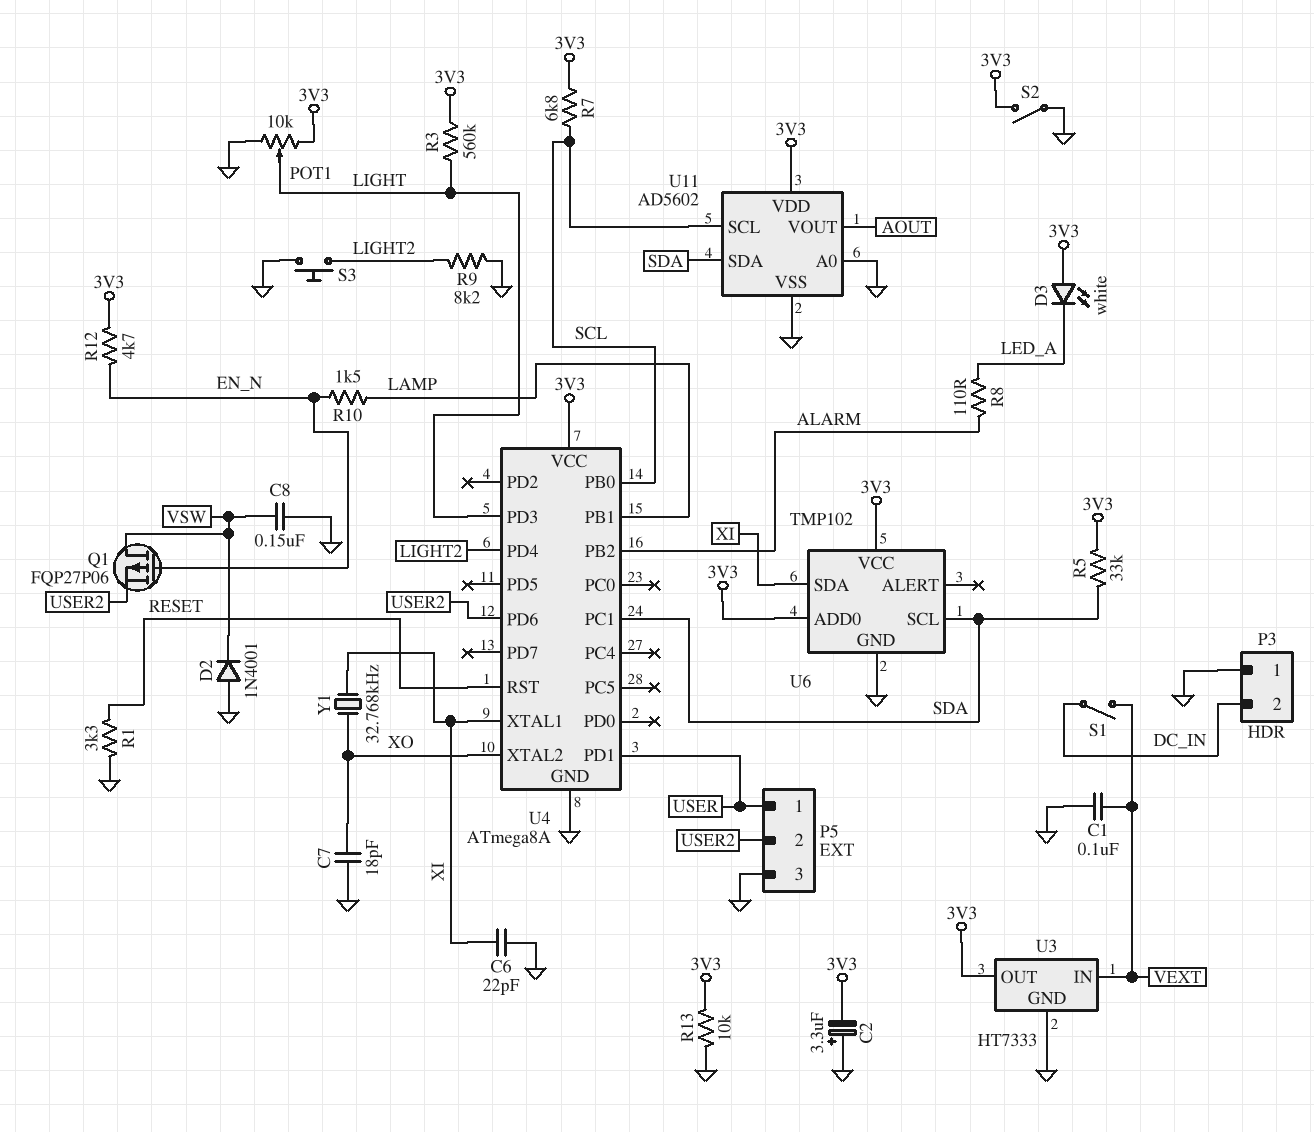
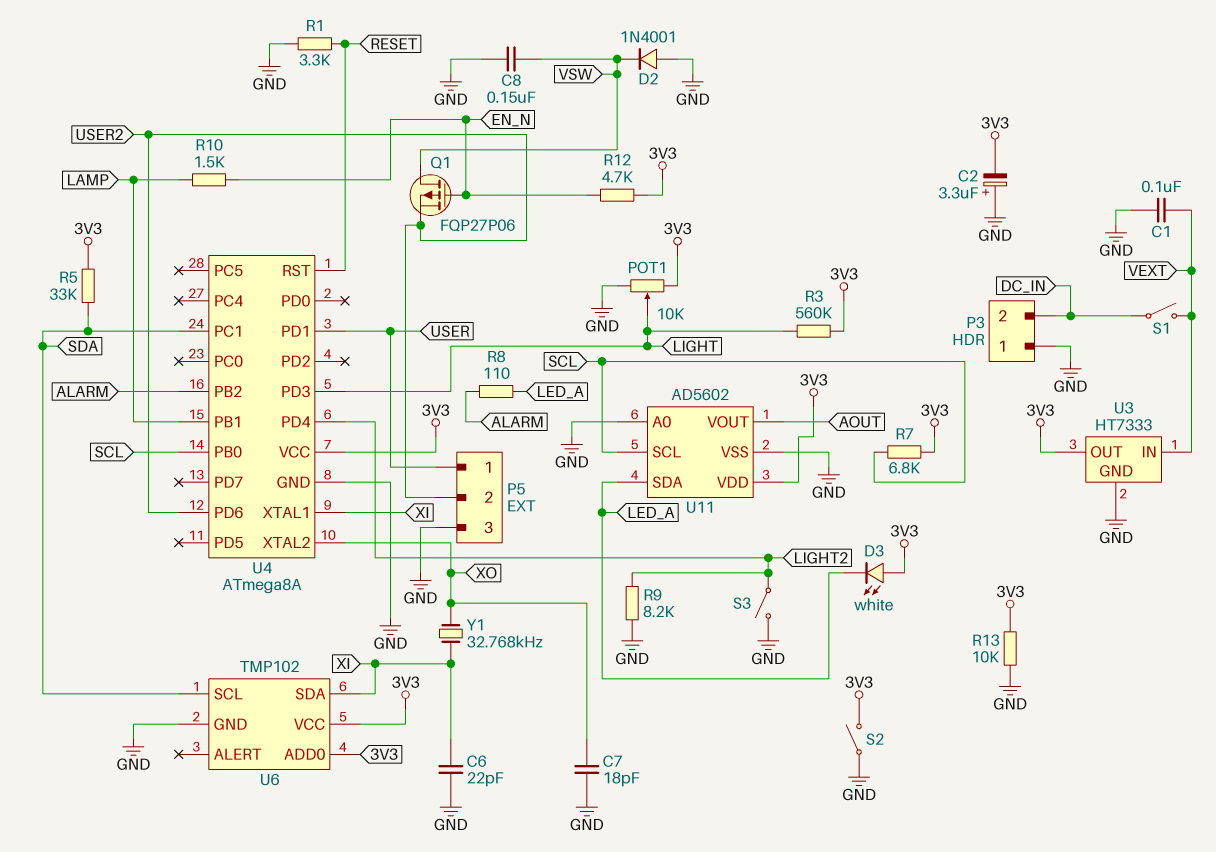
S3: button (GND, LIGHT2) -> switch (GND, LIGHT2)
U11 pin SDA: SDA -> LED_A

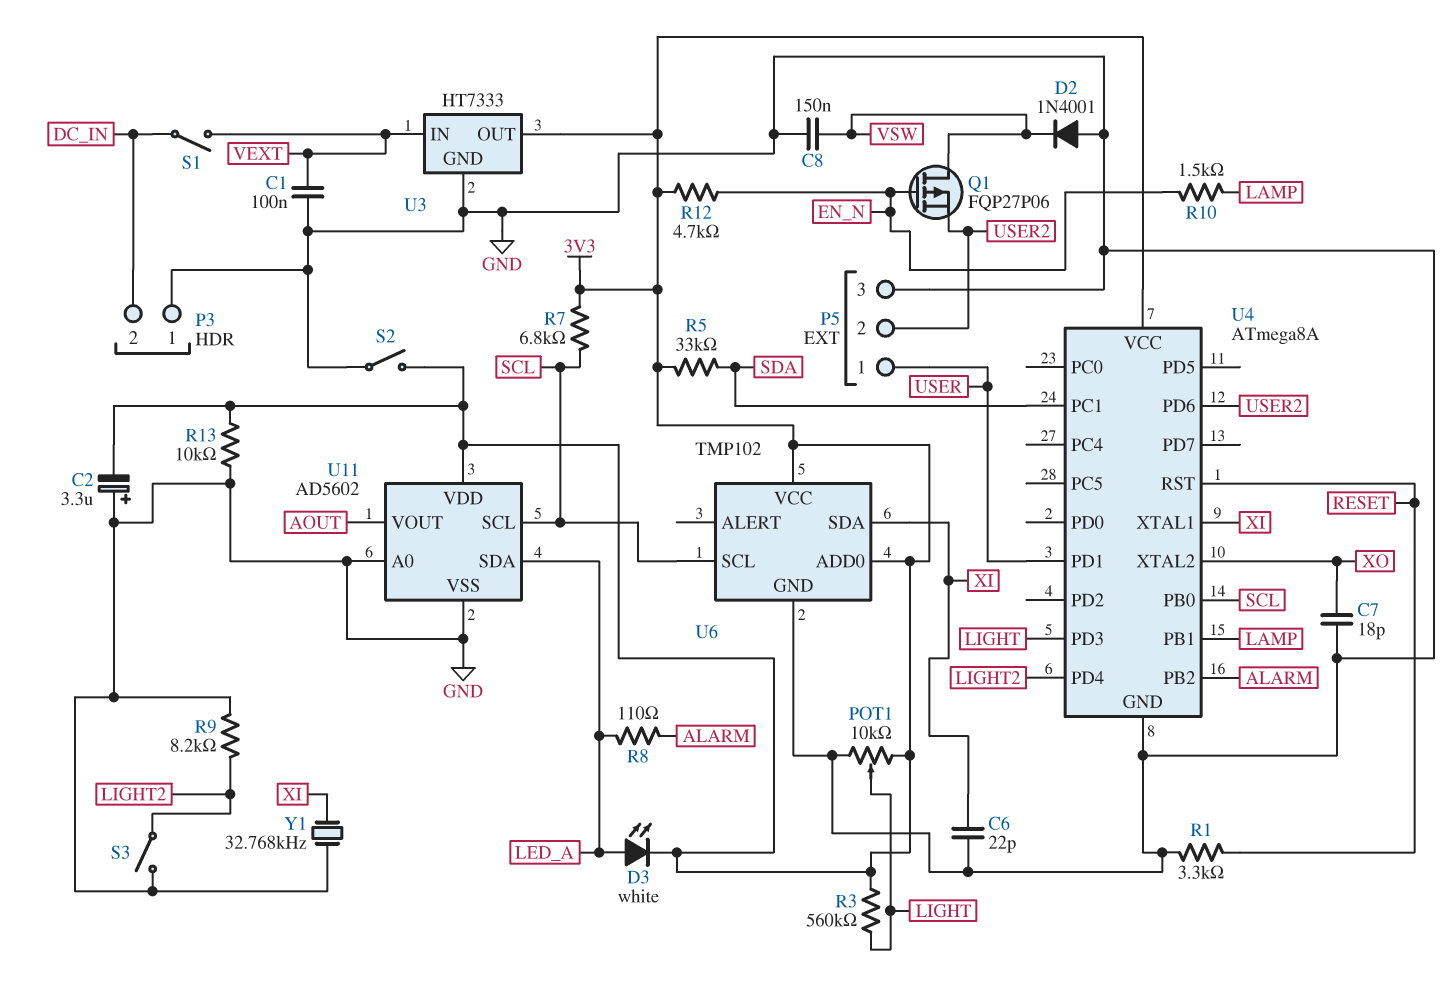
D3: LED white (A 3V3, K LED_A) -> LED white (A LED_A, K 3V3)
U6 pin SCL: SDA -> SCL
Y1: 32.768kHz (XI, XO) -> 32.768kHz (GND, XI)

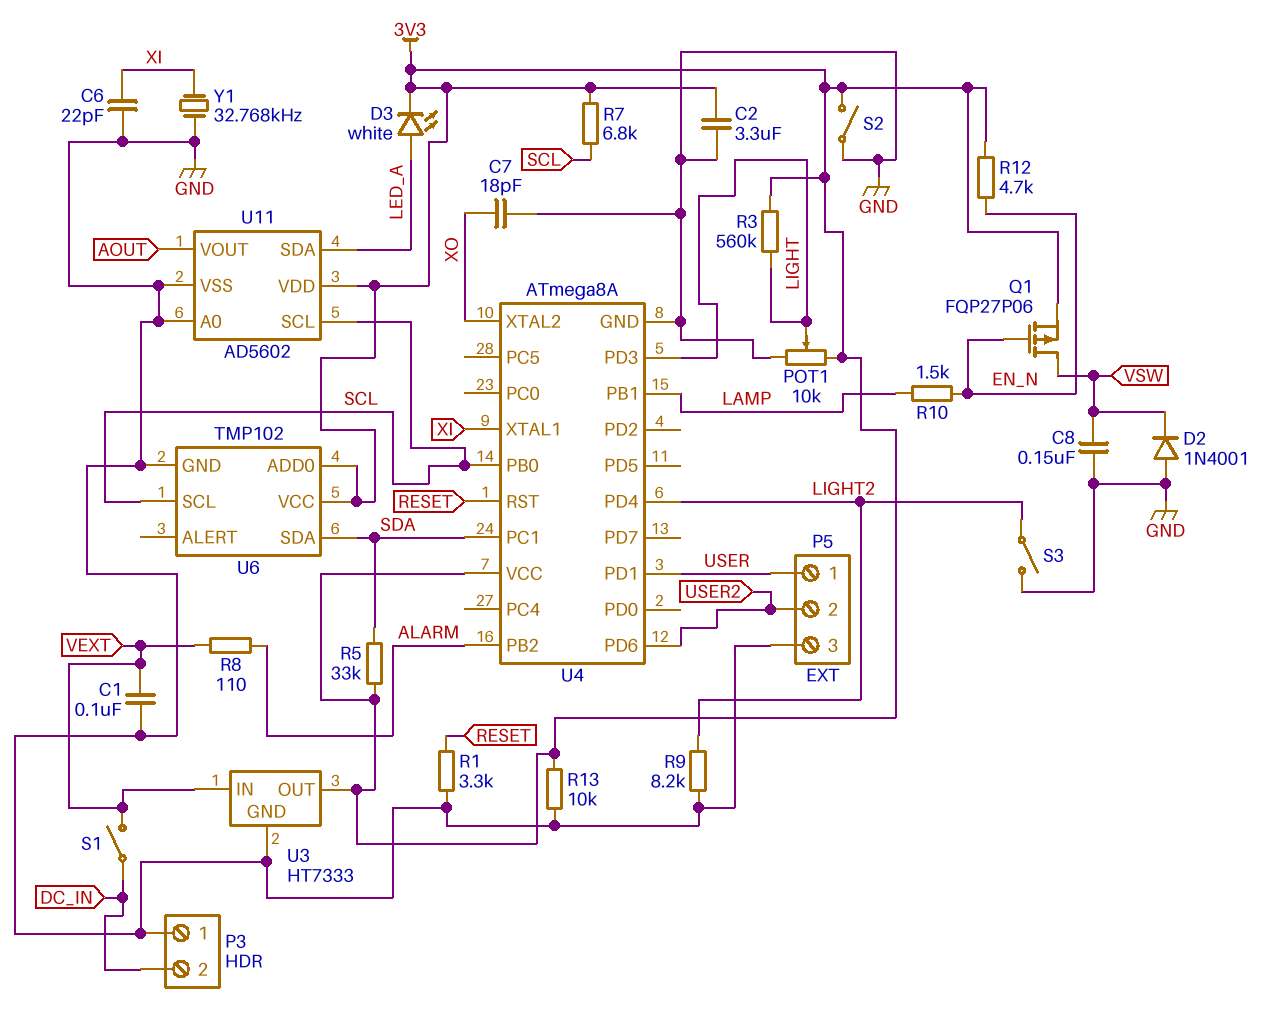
C2: 3.3uF (plus GND, minus 3V3) -> 3.3uF (3V3, GND)
Q1: PMOS FQP27P06 (G EN_N, D VSW, S USER2) -> PMOS FQP27P06 (G EN_N, D VSW, S 3V3)
R8: 110 (ALARM, LED_A) -> 110 (ALARM, VEXT)
U6 pin SDA: XI -> SDA

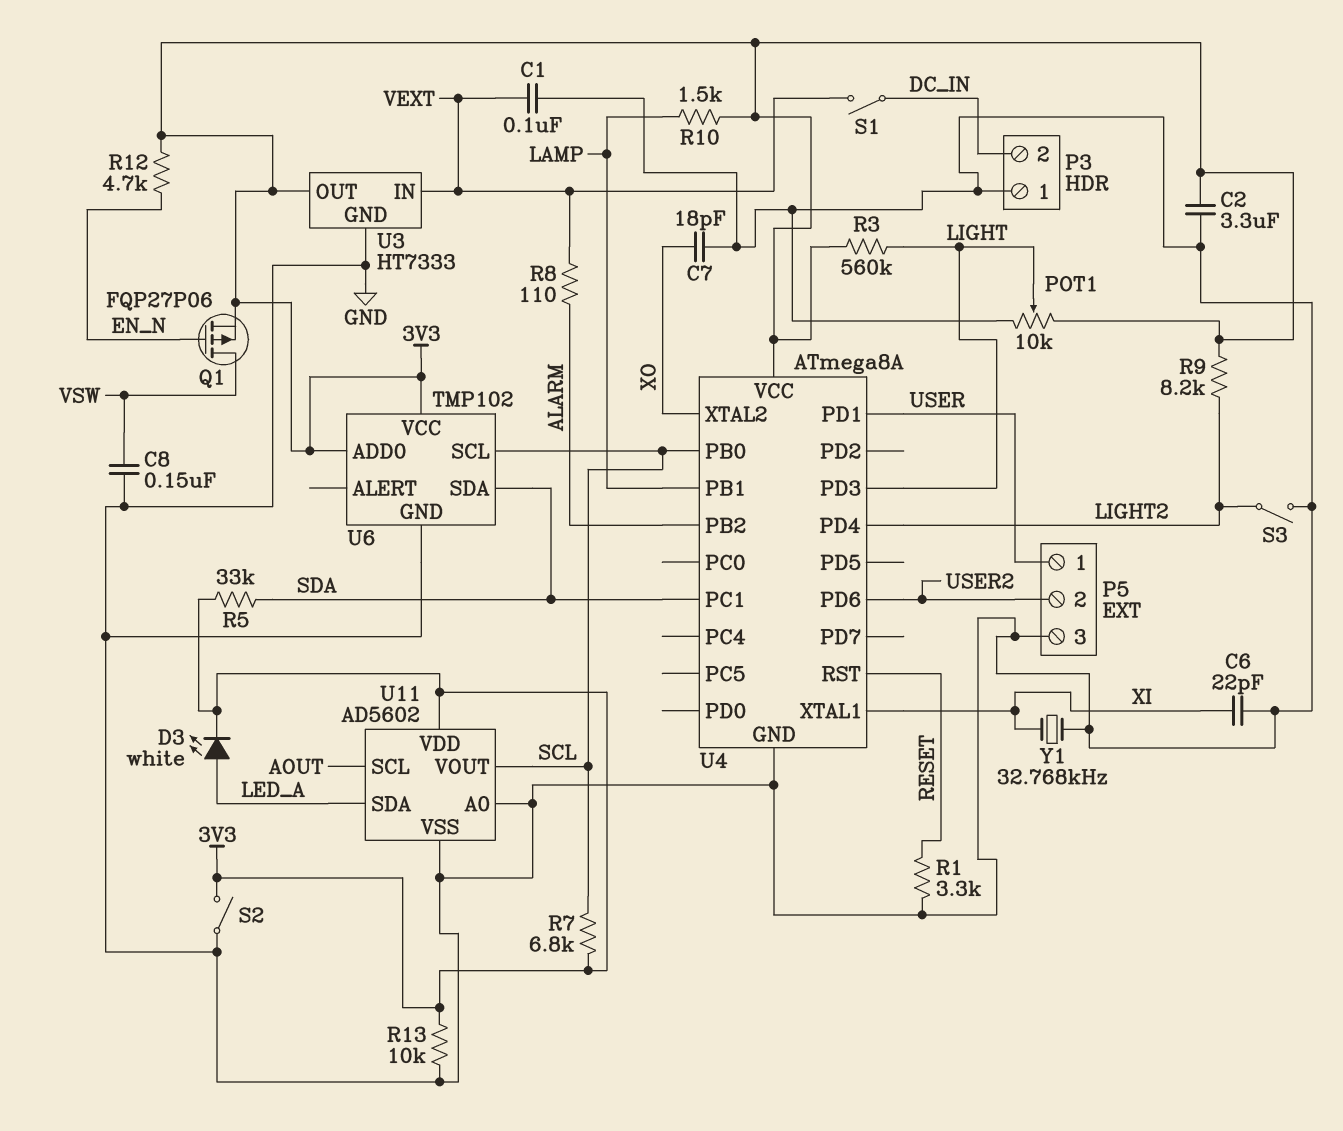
D2: diode 1N4001 (A GND, K VSW) -> none
R9: 8.2k (GND, LIGHT2) -> 8.2k (3V3, LIGHT2)
R10: 1.5k (EN_N, LAMP) -> 1.5k (3V3, LAMP)
U11 pin SCL: SCL -> AOUT
U11 pin VOUT: AOUT -> SCL

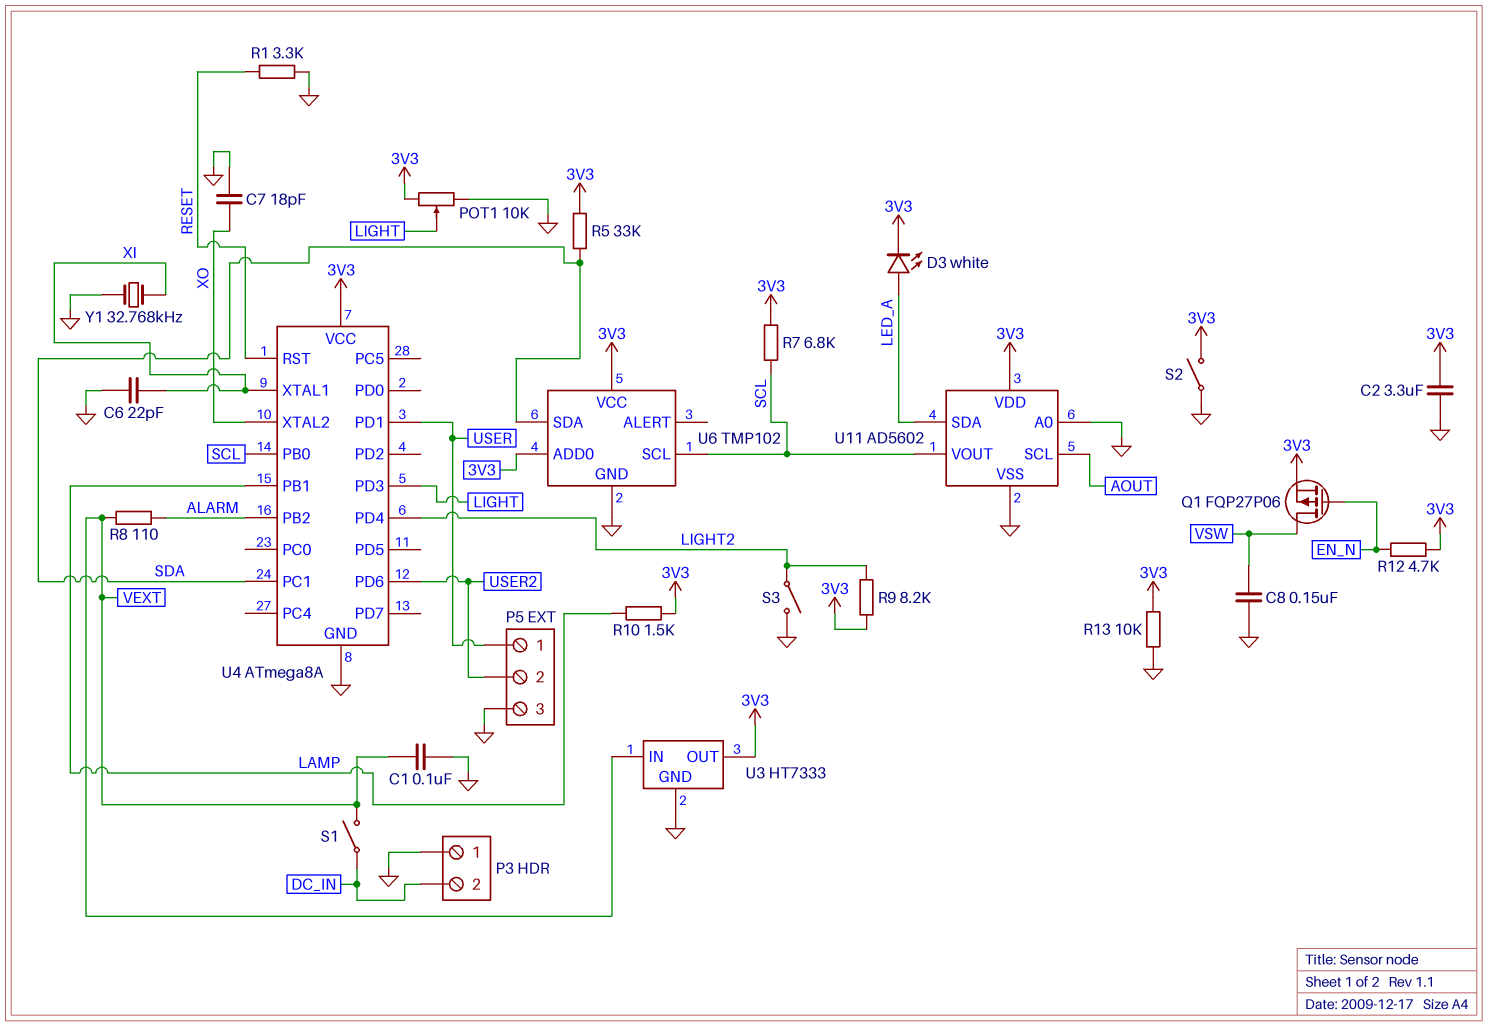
R3: 560k (3V3, LIGHT) -> none

